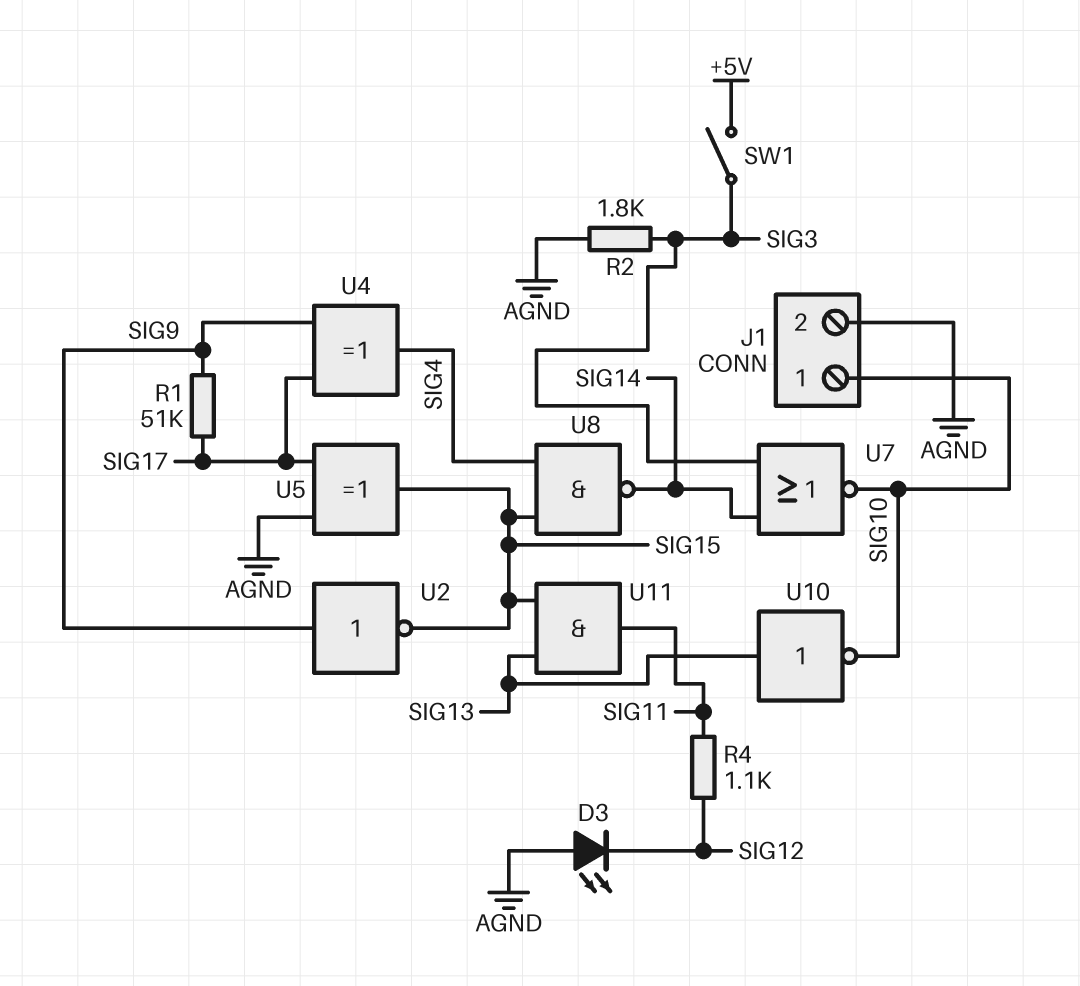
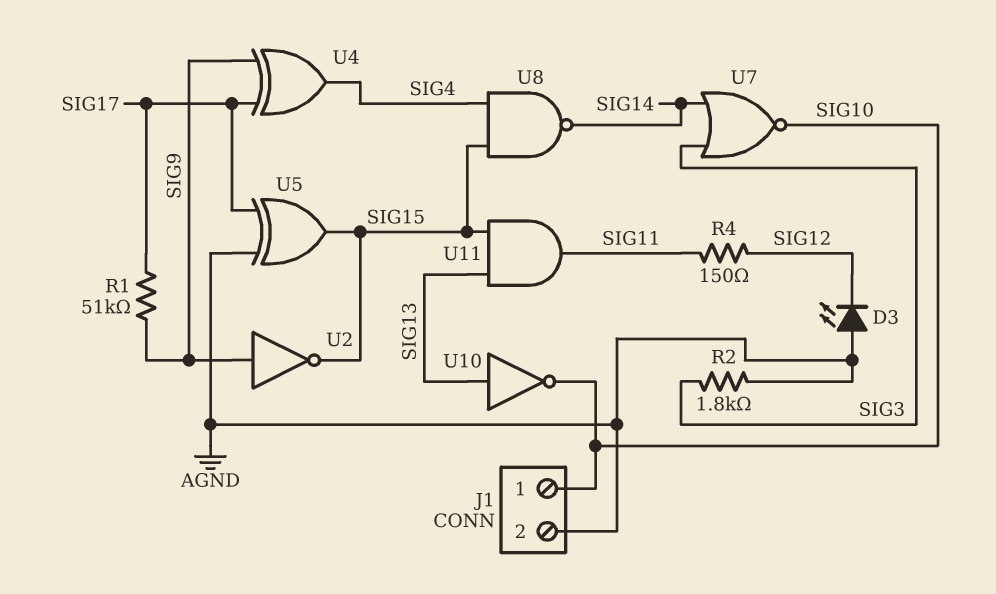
R4: 1.1k (SIG11, SIG12) -> 150 (SIG11, SIG12)
SW1: switch (+5V, SIG3) -> none

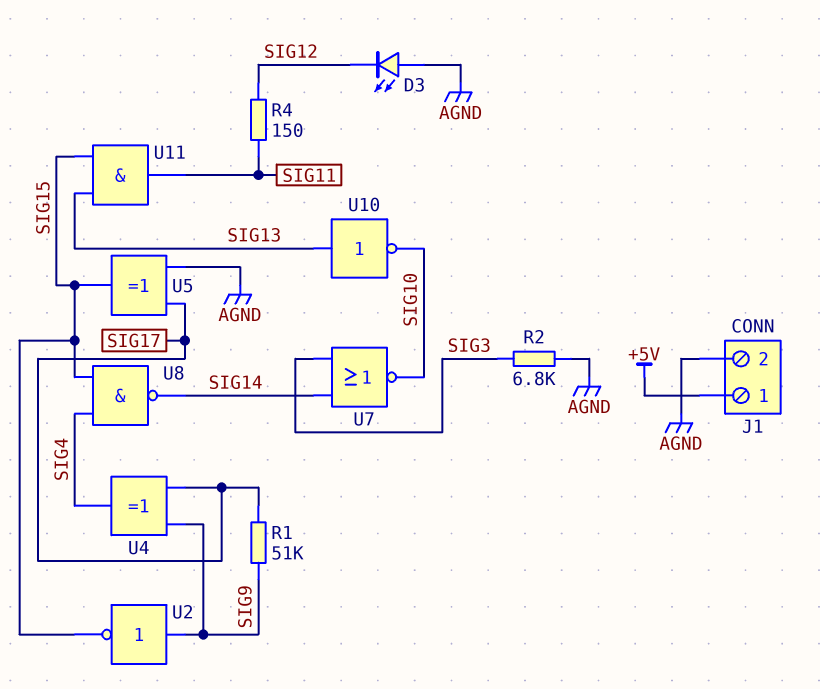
J1 pin 1: SIG10 -> +5V
R2: 1.8k (AGND, SIG3) -> 6.8k (AGND, SIG3)

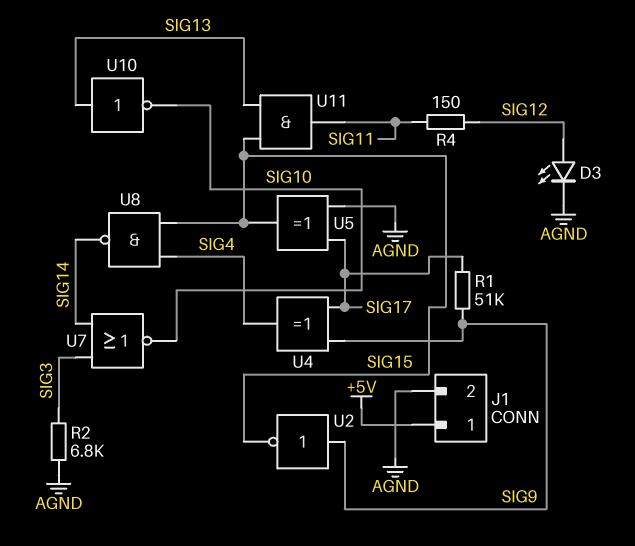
D3: LED (A AGND, K SIG12) -> LED (A SIG12, K AGND)

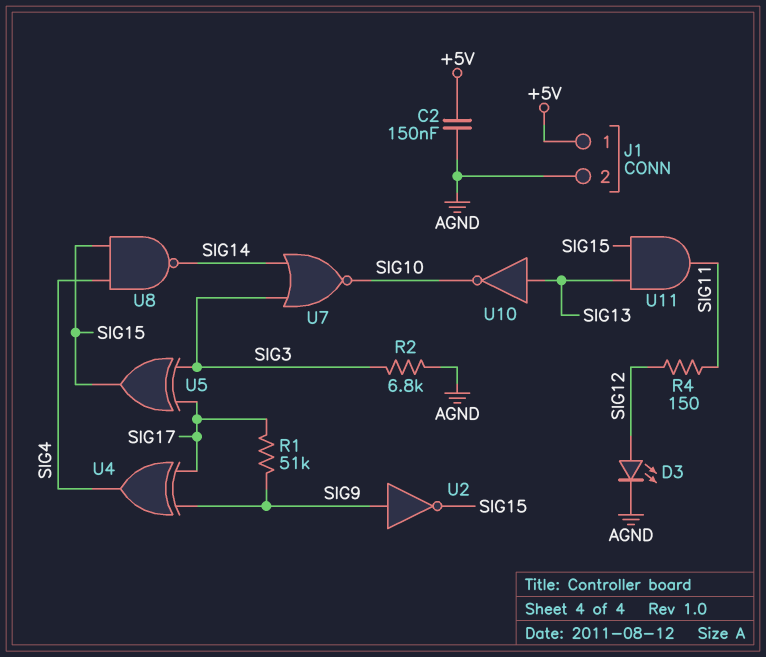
C2: none -> 150nF (+5V, AGND)
U5: XOR (in AGND, in SIG17, out SIG15) -> XOR (in SIG3, in SIG17, out SIG15)

